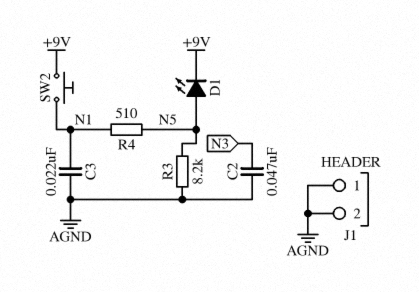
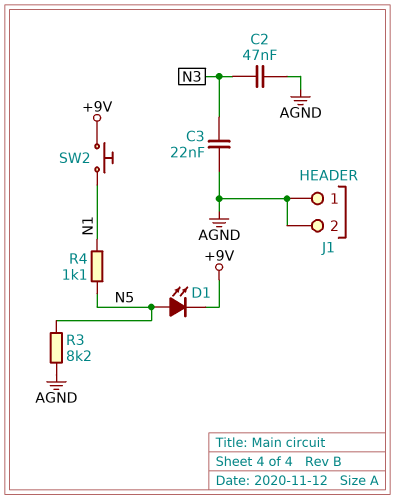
C3: 22nF (AGND, N1) -> 22nF (AGND, N3)
R4: 510 (N1, N5) -> 1.1k (N1, N5)

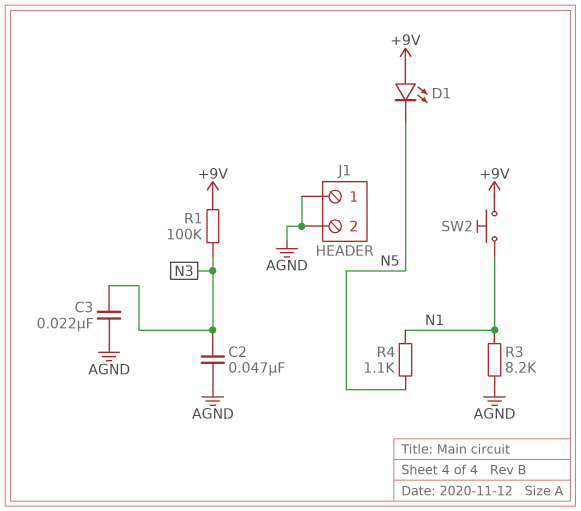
D1: LED (A N5, K +9V) -> LED (A +9V, K N5)
R1: none -> 100k (+9V, N3)
R3: 8.2k (AGND, N5) -> 8.2k (AGND, N1)

